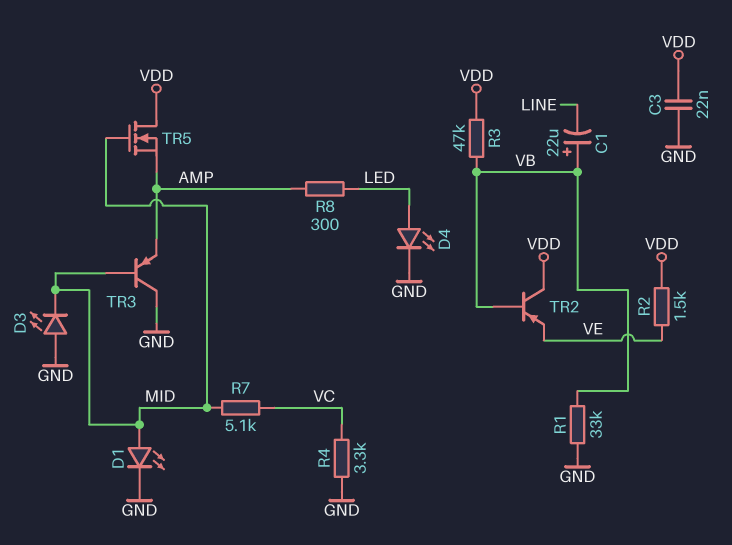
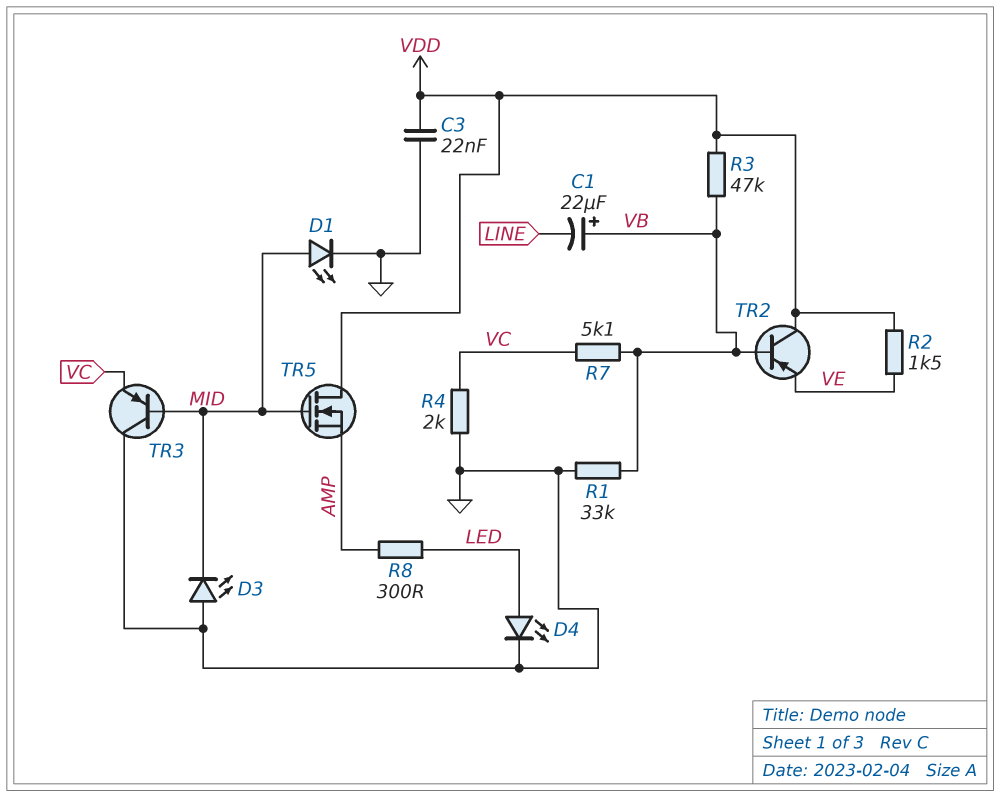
R4: 3.3k (GND, VC) -> 2k (GND, VC)
R7: 5.1k (MID, VC) -> 5.1k (VB, VC)
TR3: PNP (B MID, C GND, E AMP) -> PNP (B MID, C GND, E VC)

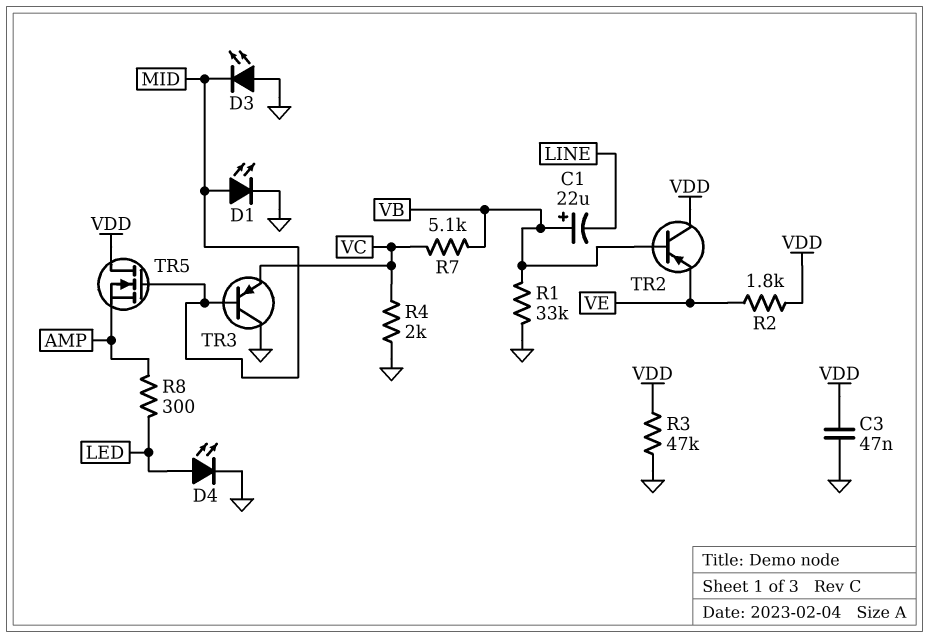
C3: 22nF (GND, VDD) -> 47nF (GND, VDD)
R2: 1.5k (VDD, VE) -> 1.8k (VDD, VE)
R3: 47k (VB, VDD) -> 47k (GND, VDD)

